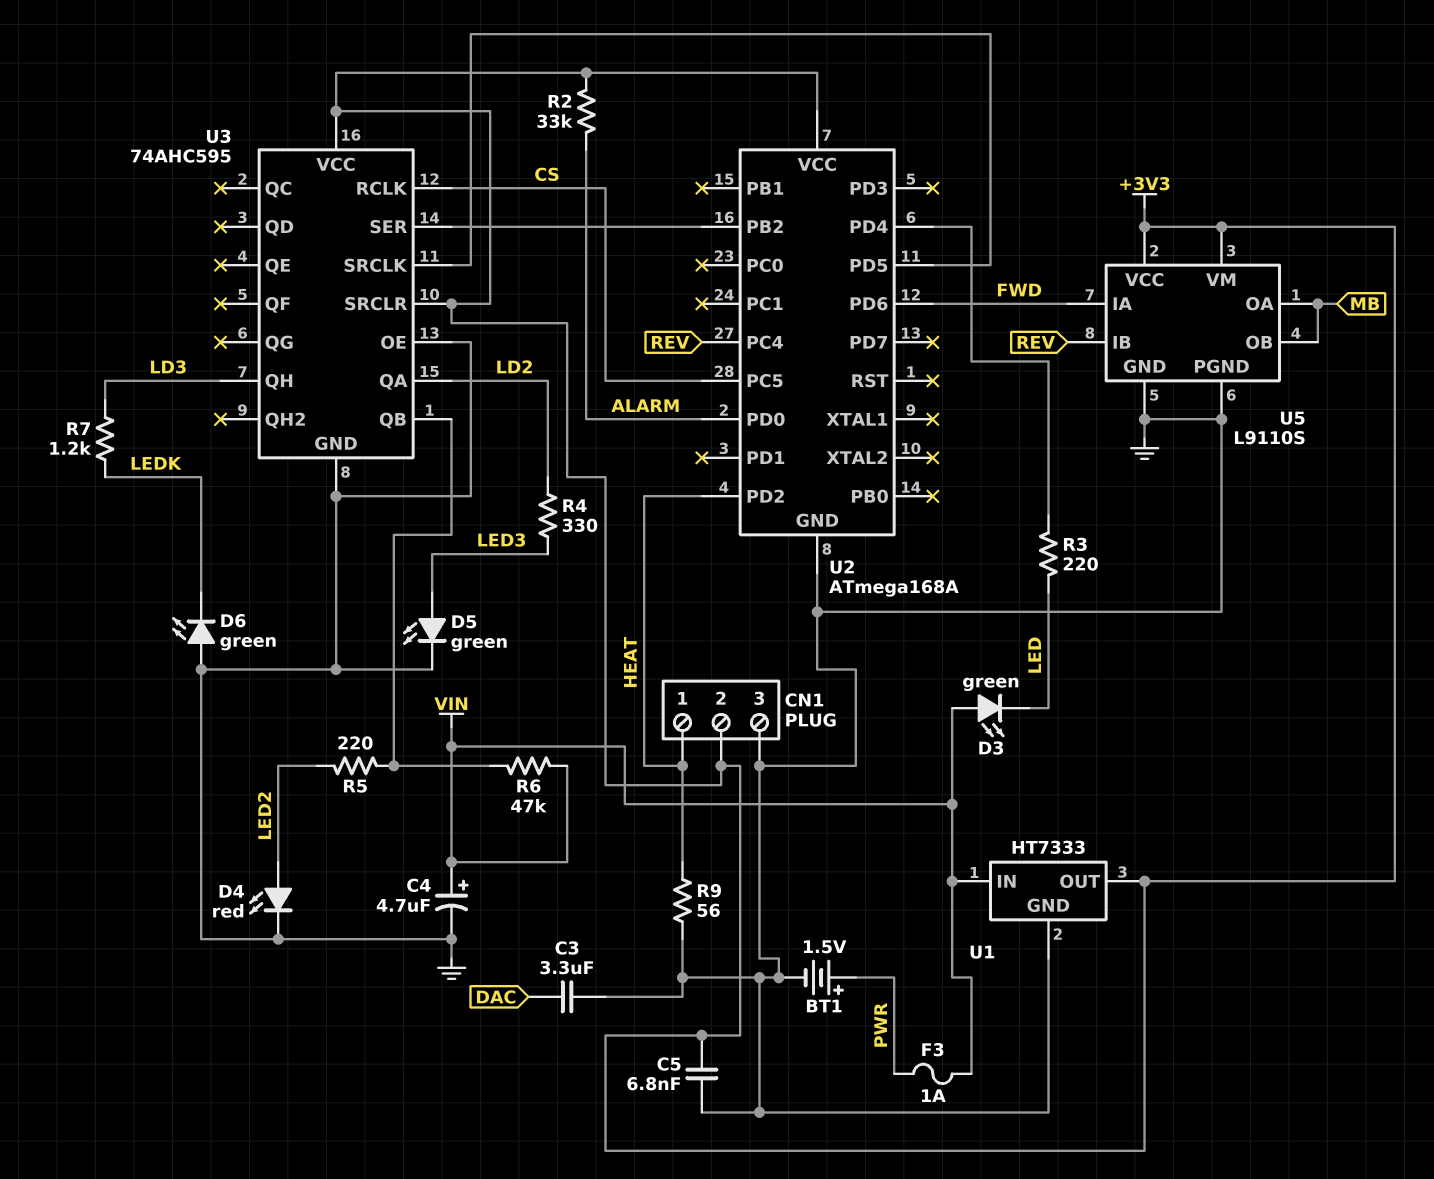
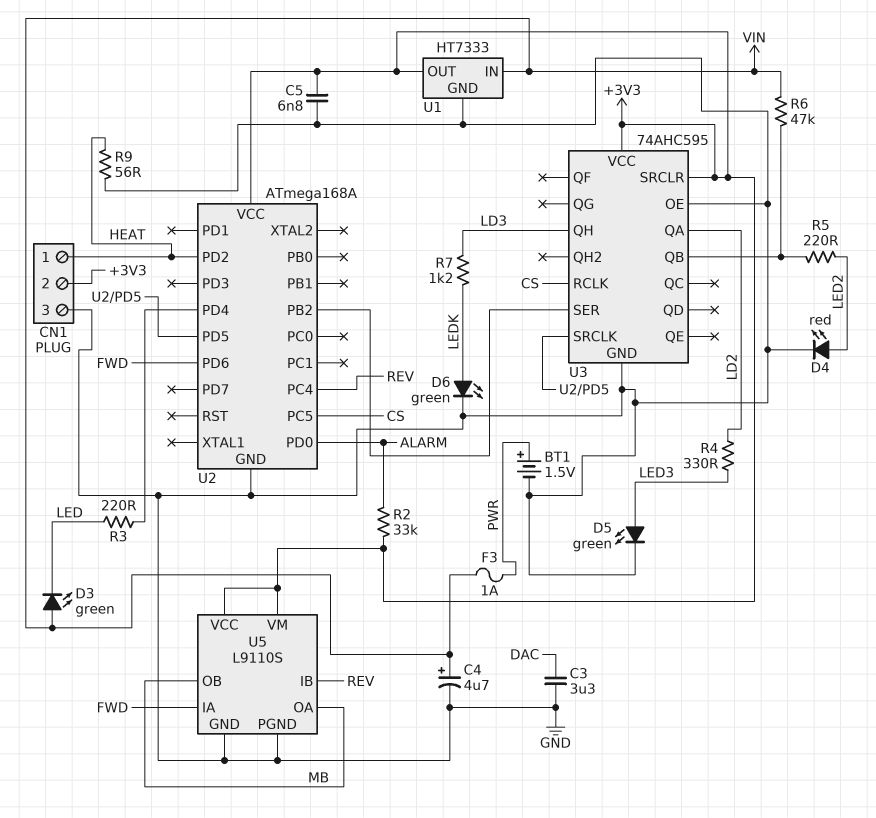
D6: LED green (A GND, K LEDK) -> LED green (A LEDK, K GND)

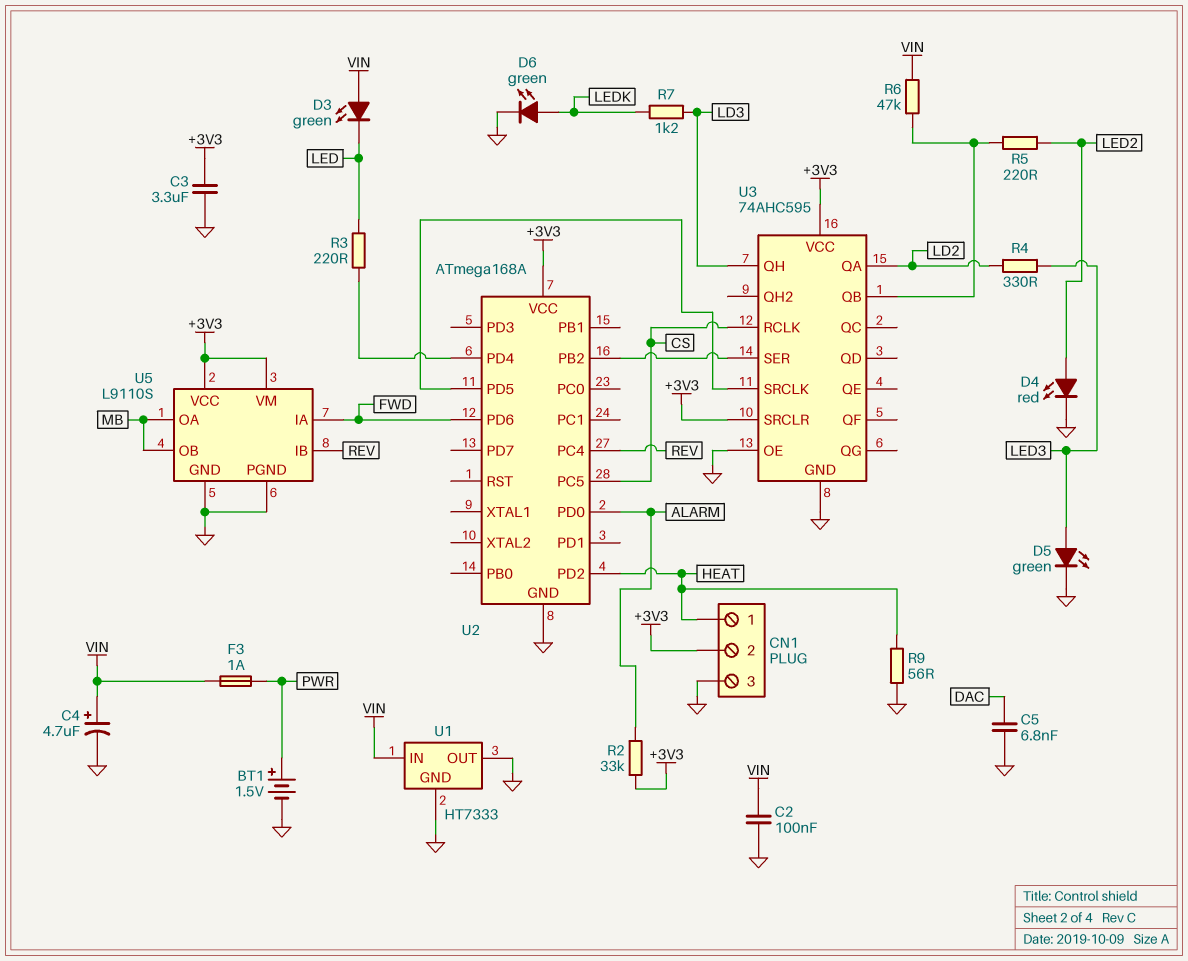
C2: none -> 100nF (GND, VIN)
C3: 3.3uF (DAC, GND) -> 3.3uF (+3V3, GND)
C5: 6.8nF (+3V3, GND) -> 6.8nF (DAC, GND)
U1 pin OUT: +3V3 -> GND

